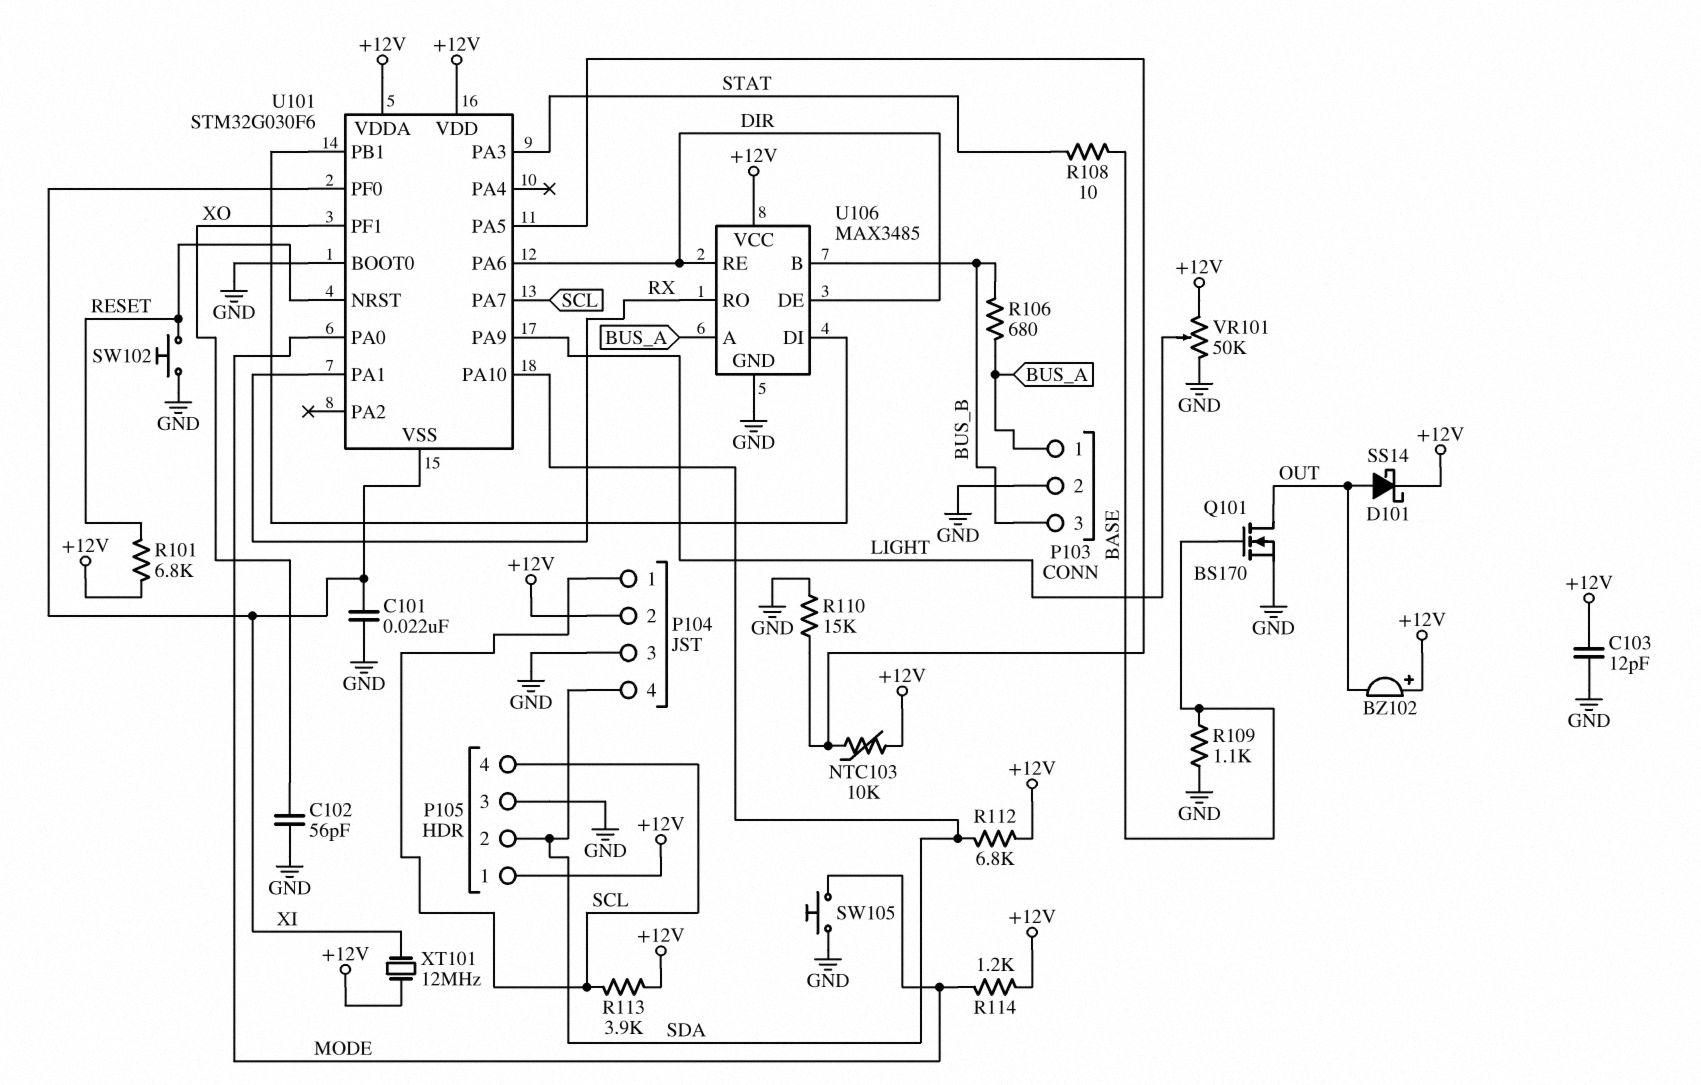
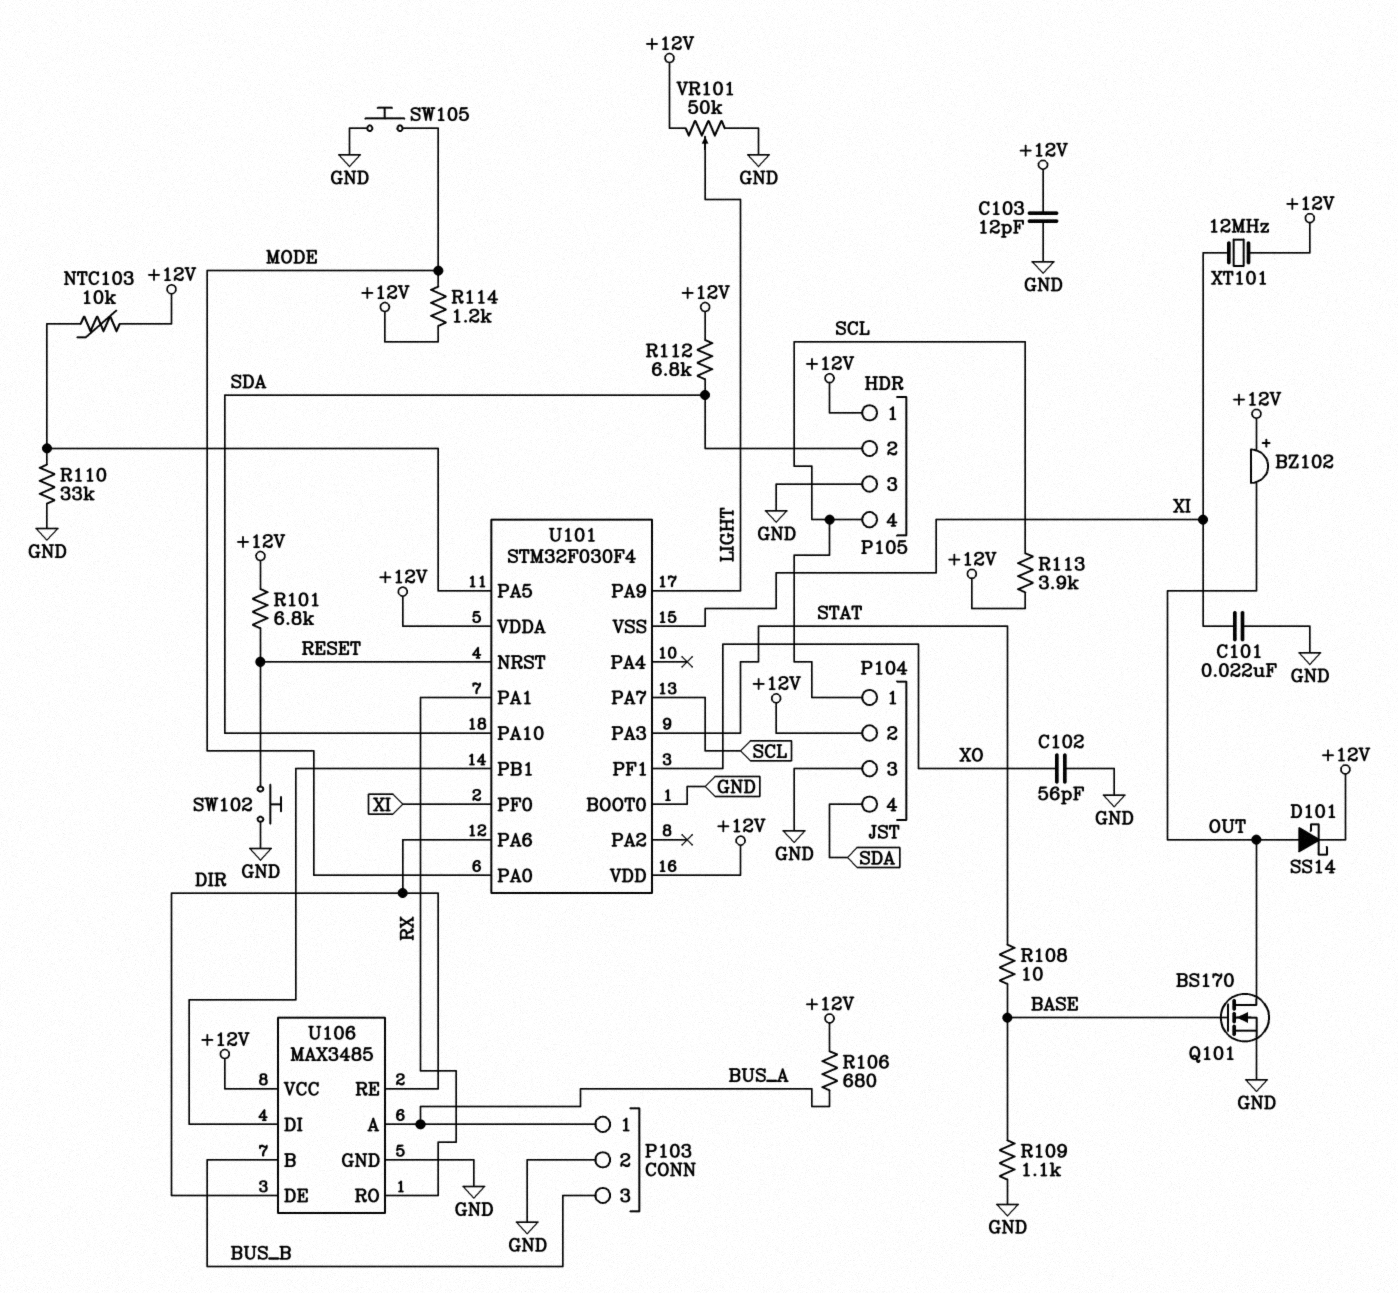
R106: 680 (BUS_A, BUS_B) -> 680 (+12V, BUS_A)
R110: 15k (GND, U101/PA5) -> 33k (GND, U101/PA5)
U101: STM32G030F6 -> STM32F030F4

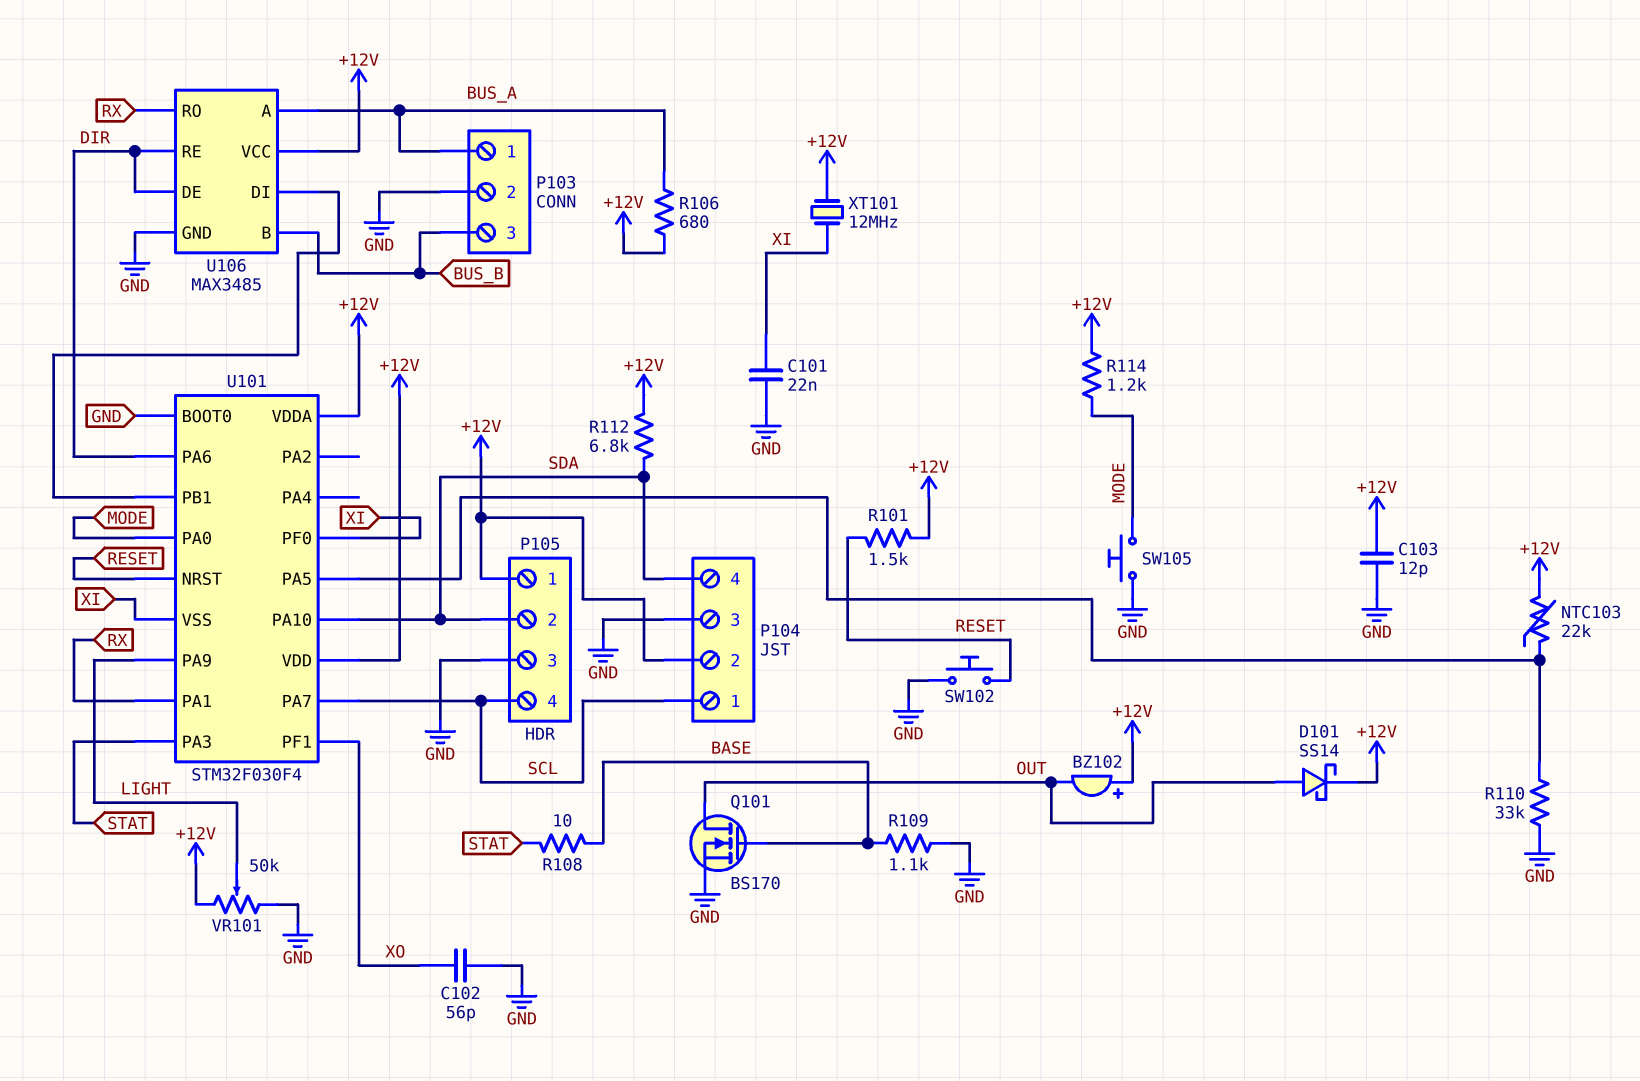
NTC103: 10k (+12V, U101/PA5) -> 22k (+12V, U101/PA5)
R101: 6.8k (+12V, RESET) -> 1.5k (+12V, RESET)
R113: 3.9k (+12V, SCL) -> none

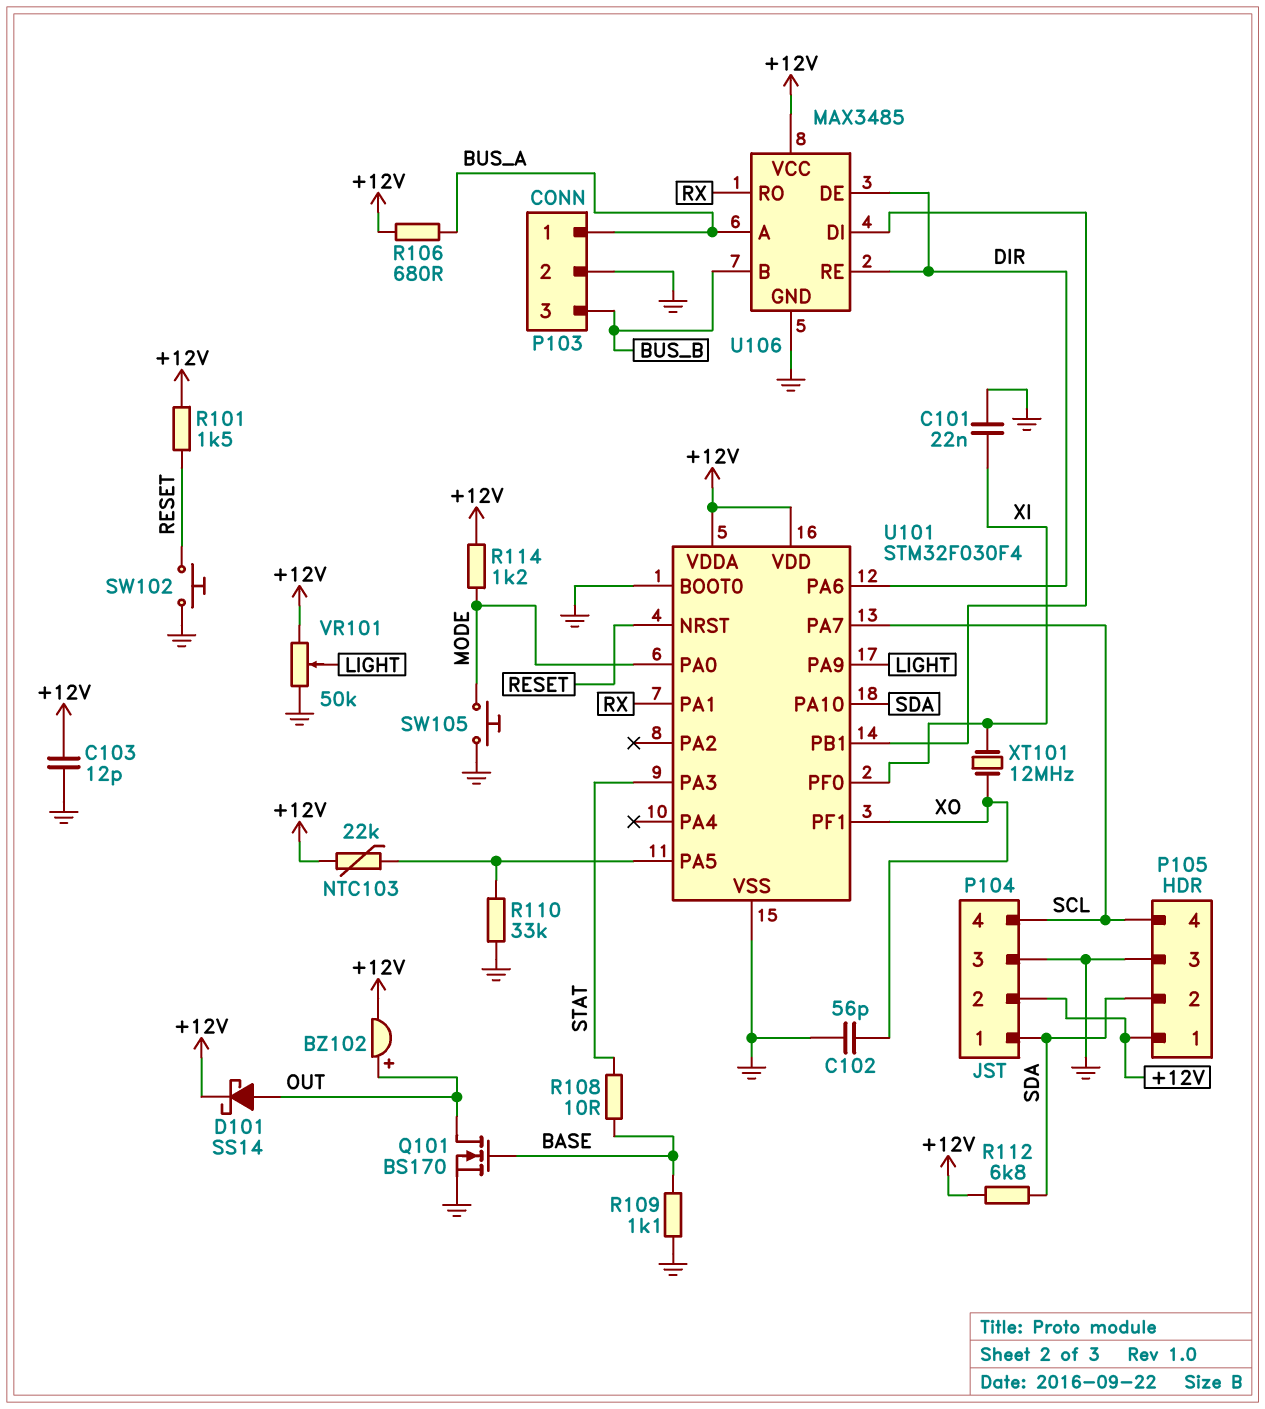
BZ102: buzzer (plus +12V, minus OUT) -> buzzer (plus OUT, minus +12V)
P104 pin 1: SCL -> SDA
P104 pin 4: SDA -> SCL
U101 pin VSS: XI -> GND
XT101: 12MHz (+12V, XI) -> 12MHz (XI, XO)

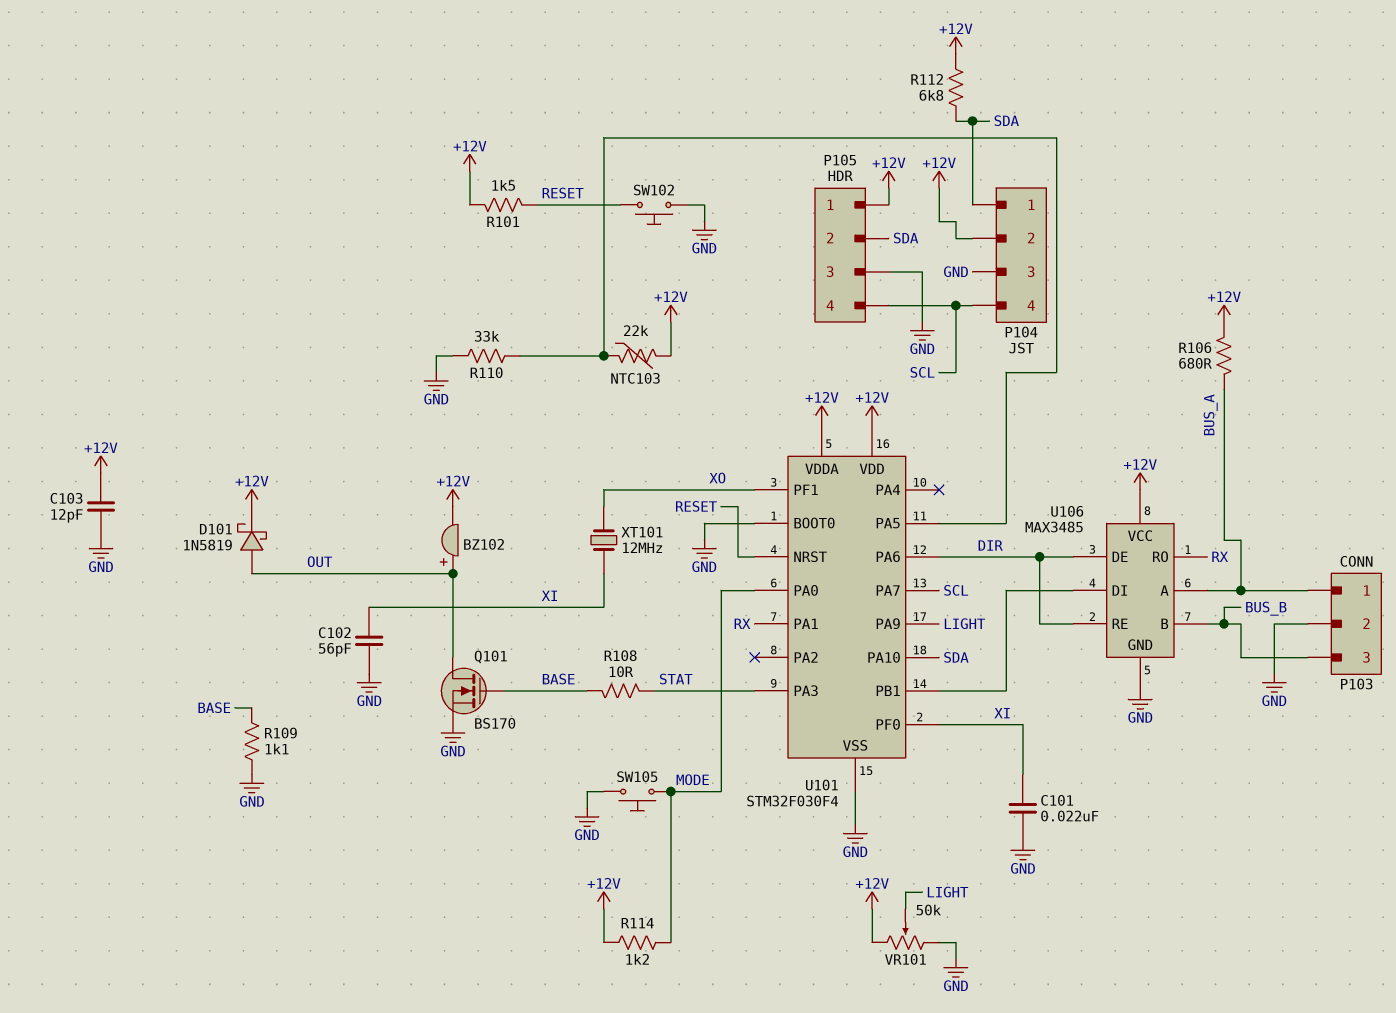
C102: 56pF (GND, XO) -> 56pF (GND, XI)
D101: schottky SS14 (A OUT, K +12V) -> schottky 1N5819 (A OUT, K +12V)

